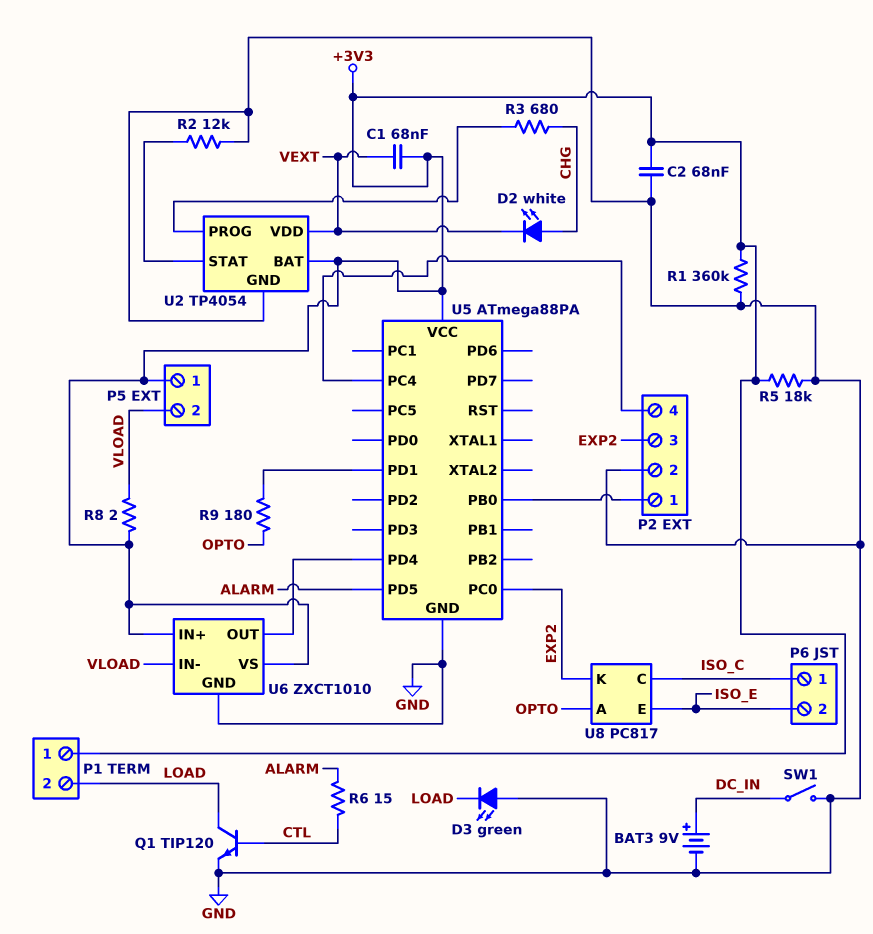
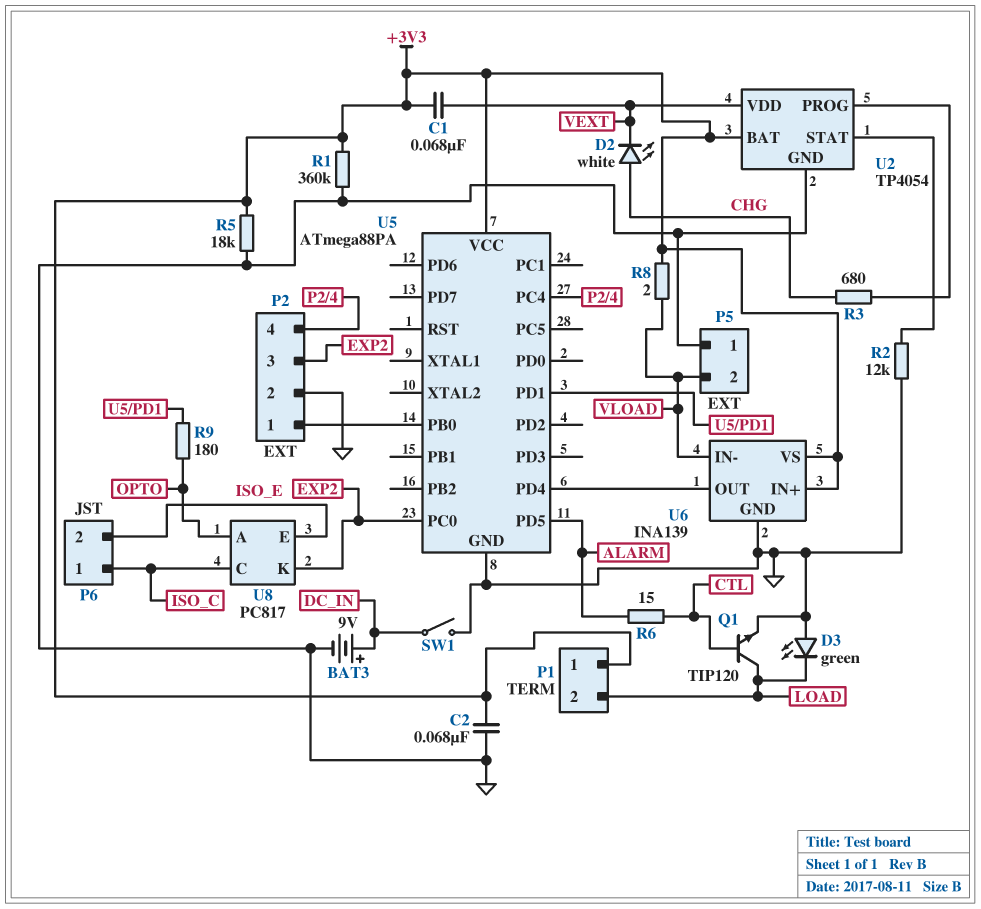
P5 pin 1: +3V3 -> GND
U6: ZXCT1010 -> INA139

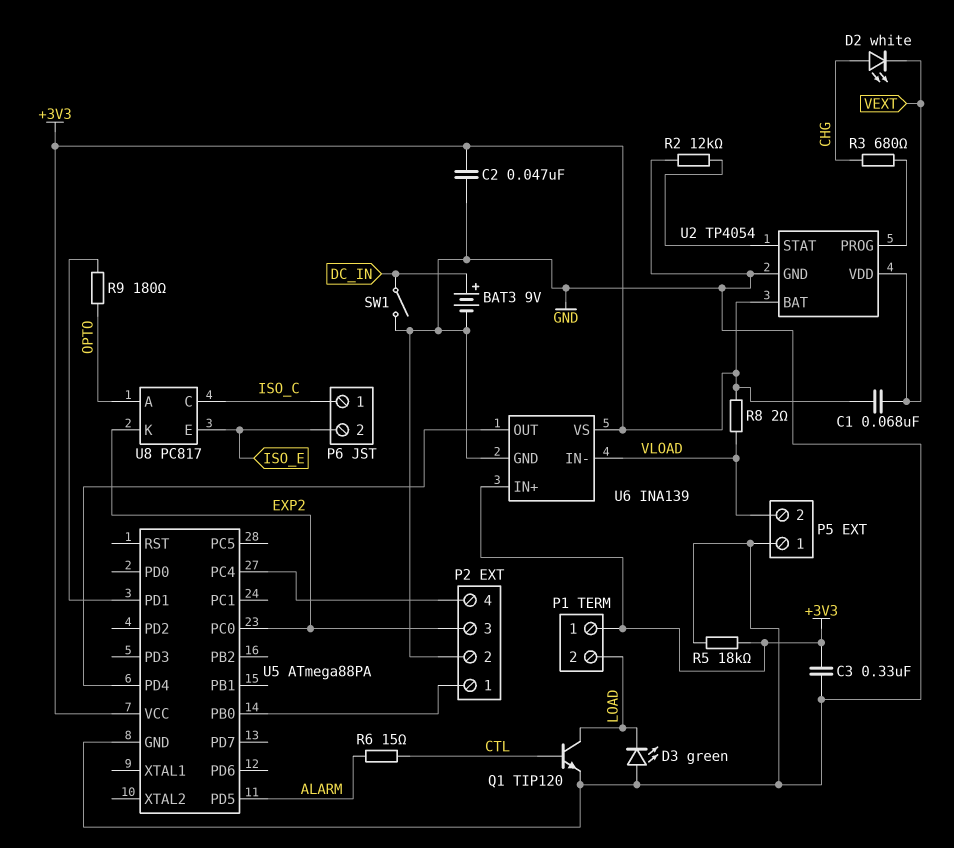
C2: 68nF (+3V3, GND) -> 47nF (+3V3, GND)
C3: none -> 330nF (+3V3, GND)
R1: 360k (+3V3, GND) -> none

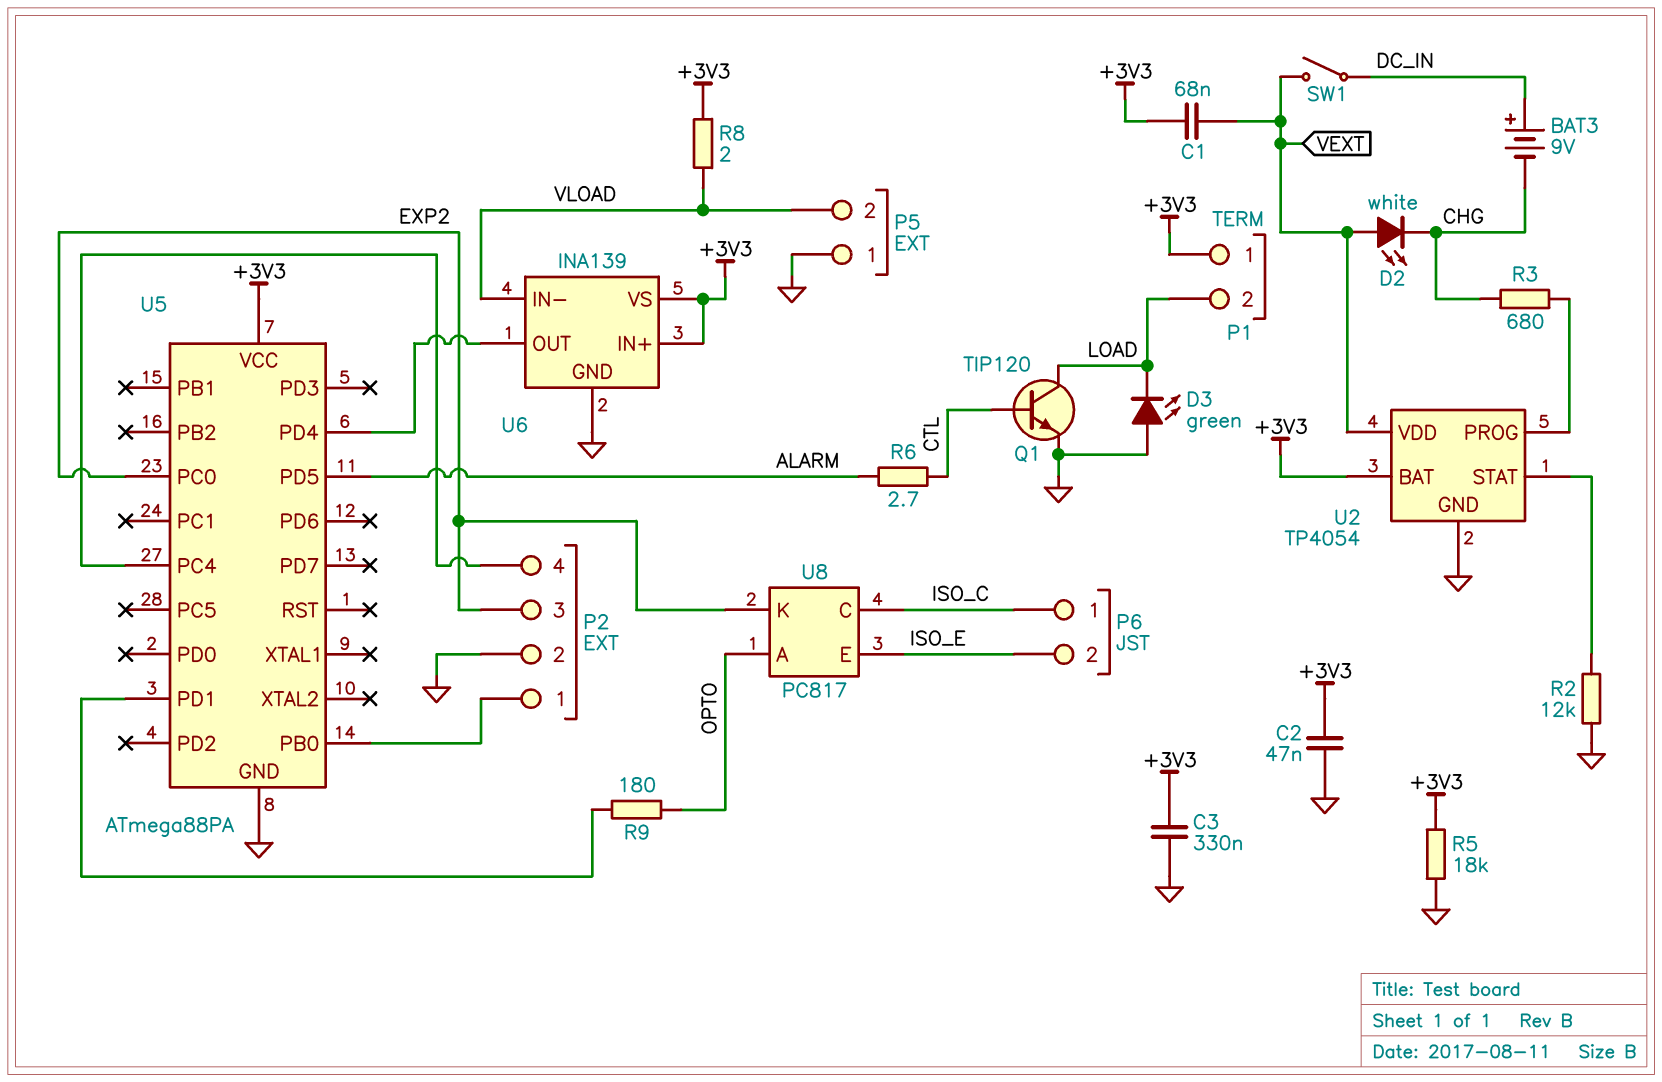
BAT3: 9V (plus DC_IN, minus GND) -> 9V (plus DC_IN, minus CHG)
D2: LED white (A CHG, K VEXT) -> LED white (A VEXT, K CHG)
R6: 15 (ALARM, CTL) -> 2.7 (ALARM, CTL)
SW1: switch (DC_IN, GND) -> switch (DC_IN, VEXT)

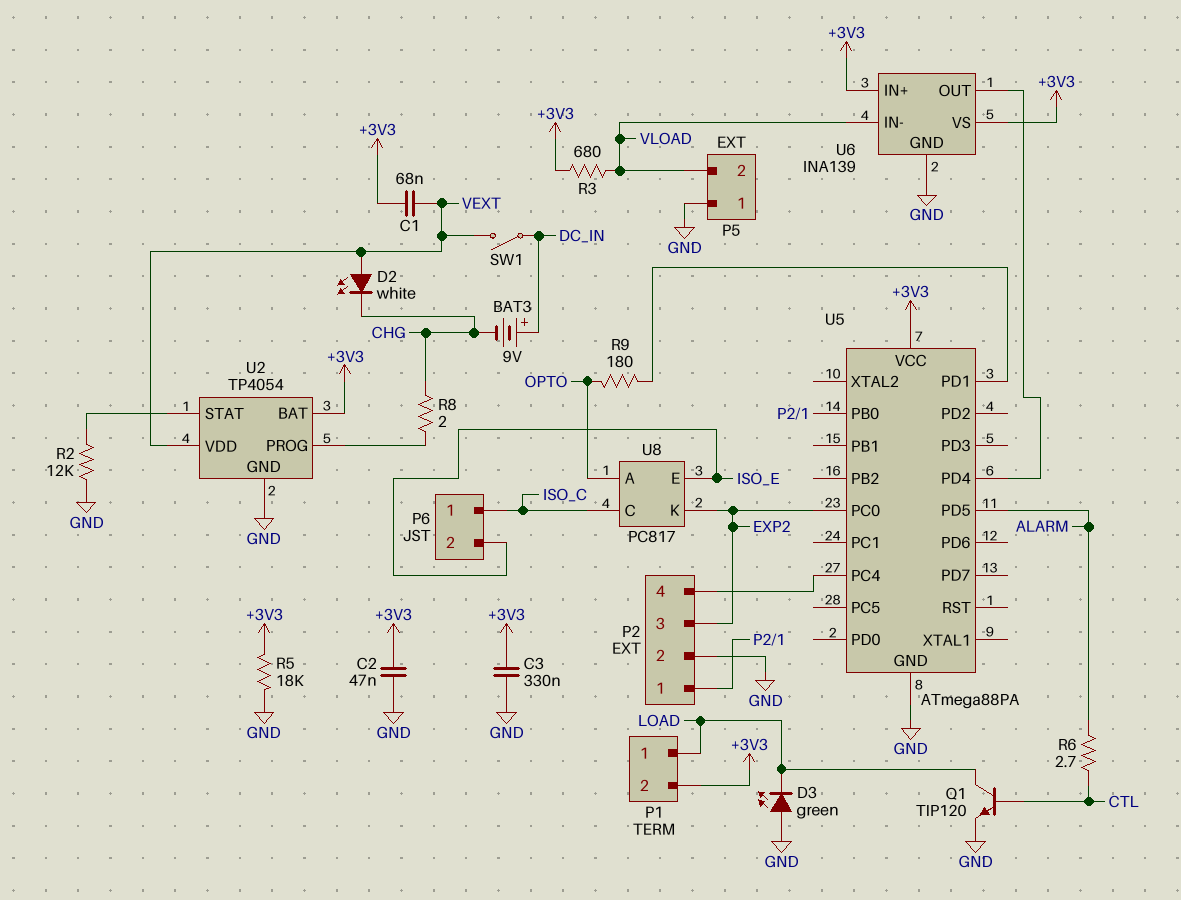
P1 pin 1: +3V3 -> LOAD
P1 pin 2: LOAD -> +3V3
R3: 680 (CHG, U2/PROG) -> 680 (+3V3, VLOAD)
R8: 2 (+3V3, VLOAD) -> 2 (CHG, U2/PROG)

